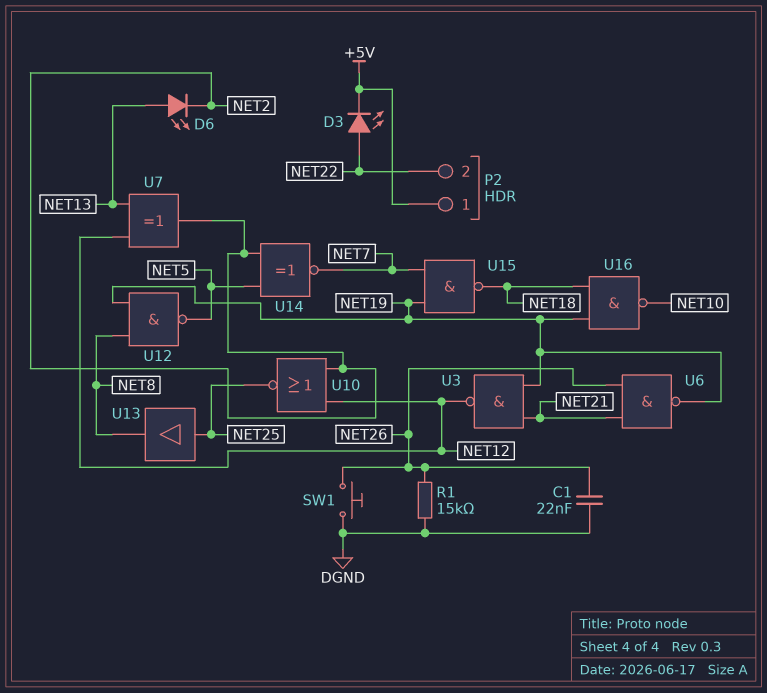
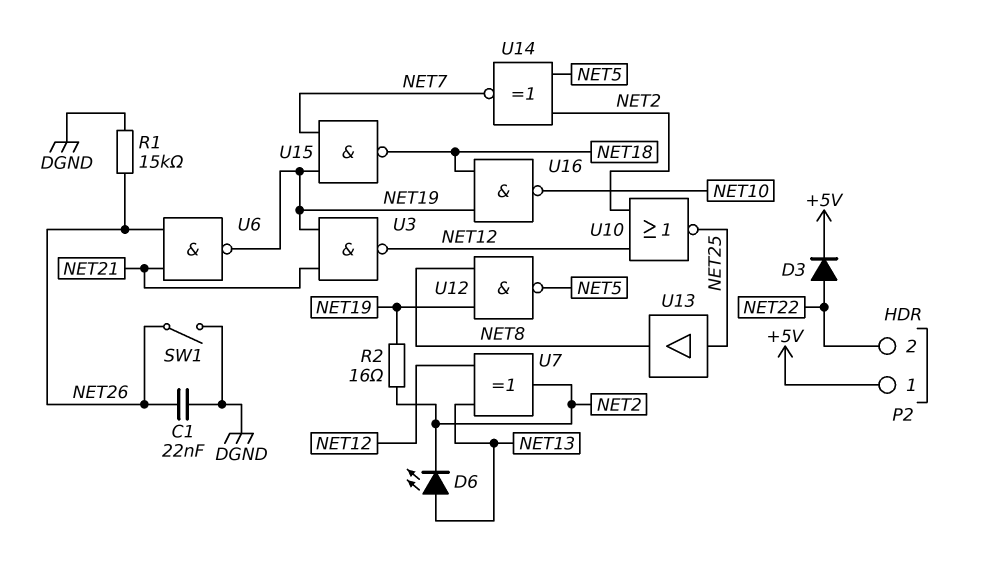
D3: LED (A NET22, K +5V) -> diode (A NET22, K +5V)
R2: none -> 16 (NET2, NET19)
SW1: button (DGND, NET26) -> switch (DGND, NET26)

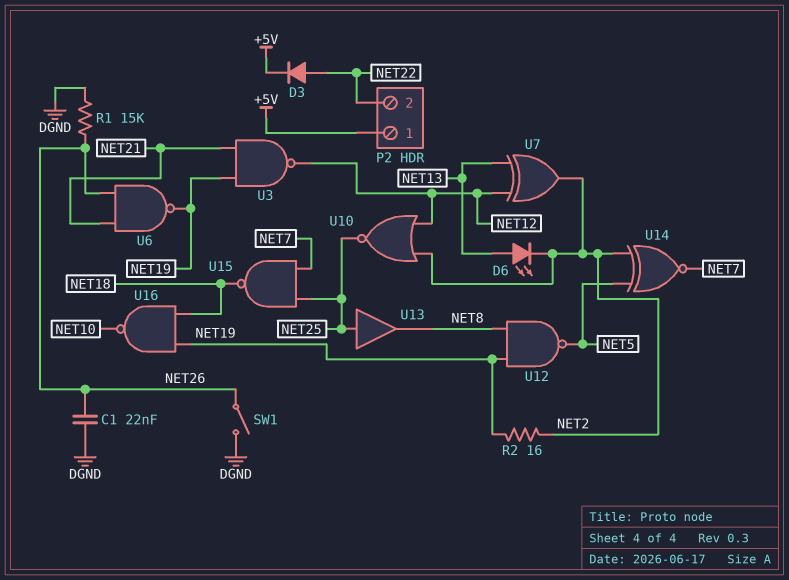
U15: NAND (in NET7, in NET19, out NET18) -> NAND (in NET7, in NET25, out NET18)

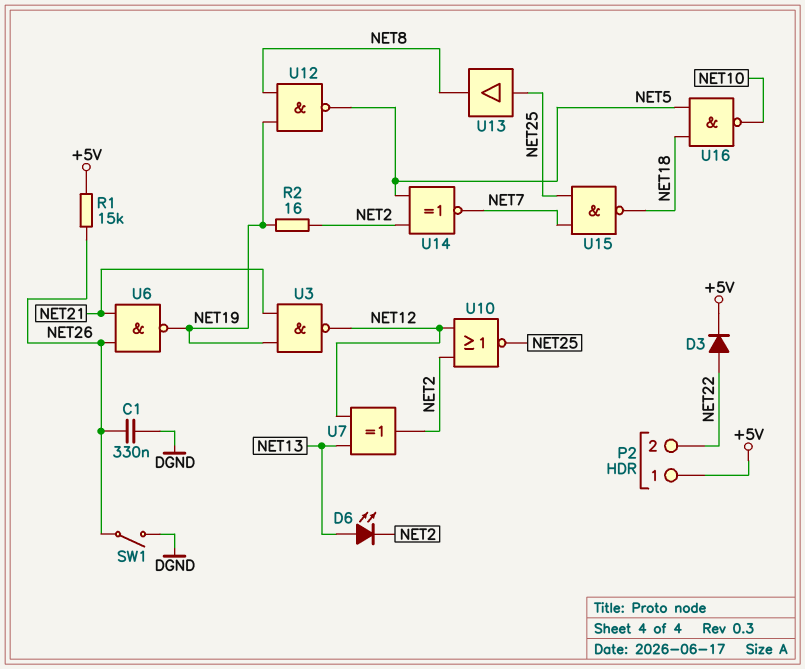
C1: 22nF (DGND, NET26) -> 330nF (DGND, NET26)
R1: 15k (DGND, NET26) -> 15k (+5V, NET26)
U16: NAND (in NET18, in NET19, out NET10) -> NAND (in NET5, in NET18, out NET10)

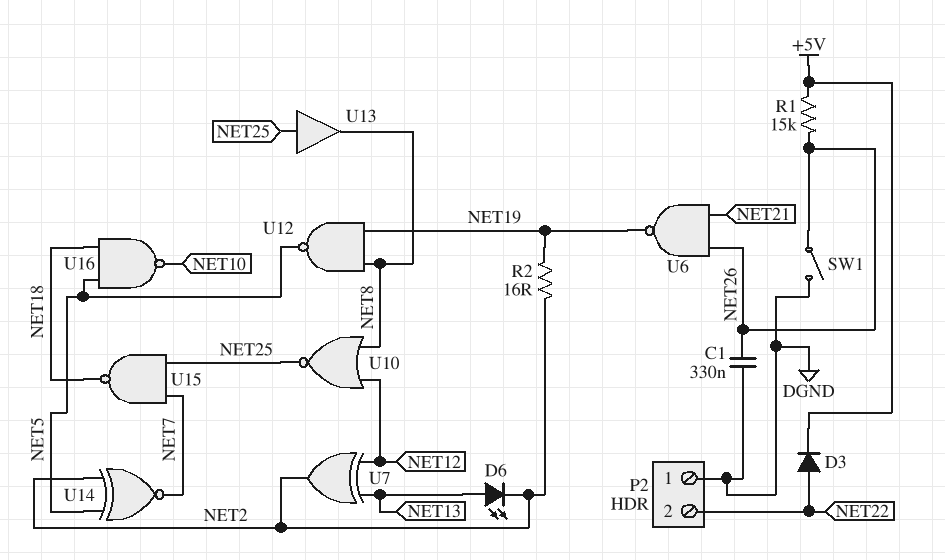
P2 pin 1: +5V -> DGND
U3: NAND (in NET19, in NET21, out NET12) -> none
U10: NOR (in NET2, in NET12, out NET25) -> NOR (in NET8, in NET12, out NET25)

